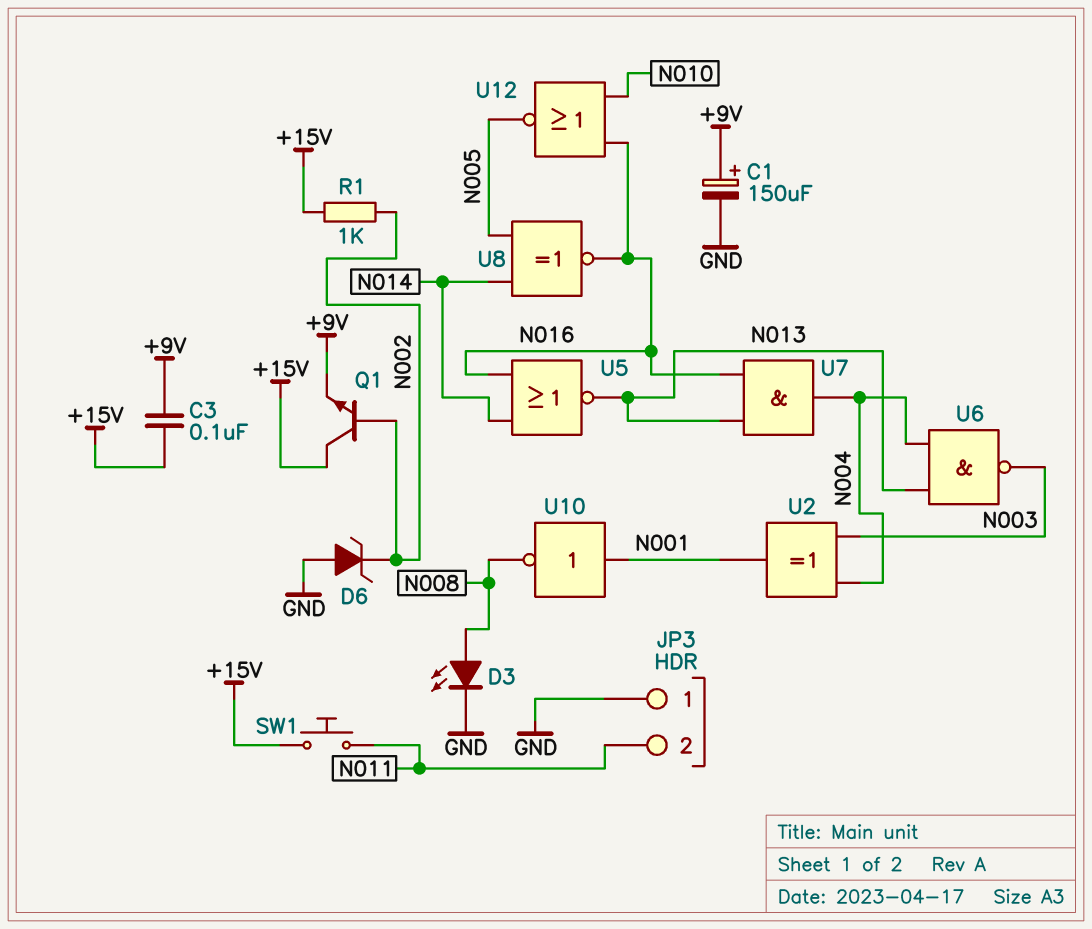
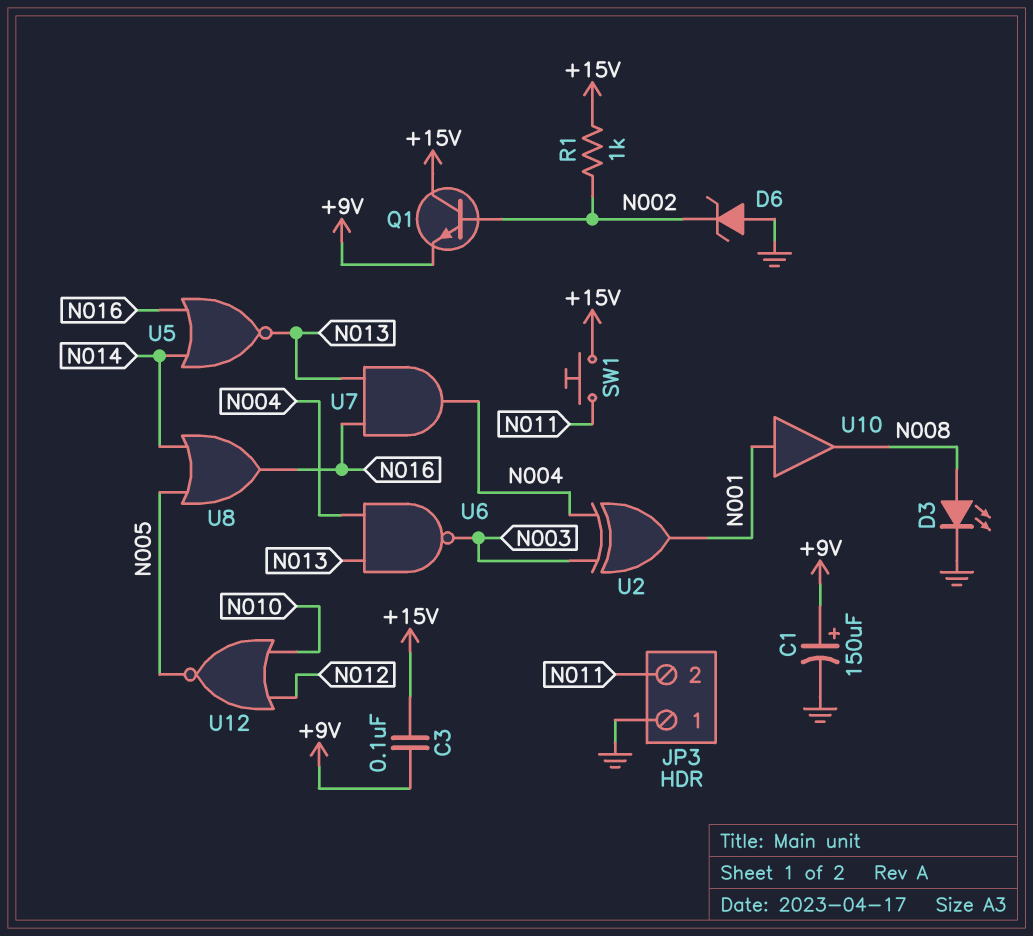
U8: XNOR (in N005, in N014, out N016) -> OR (in N005, in N014, out N016)
U10: NOT (in N001, out N008) -> buffer (in N001, out N008)
U12: NOR (in N010, in N016, out N005) -> NOR (in N010, in N012, out N005)

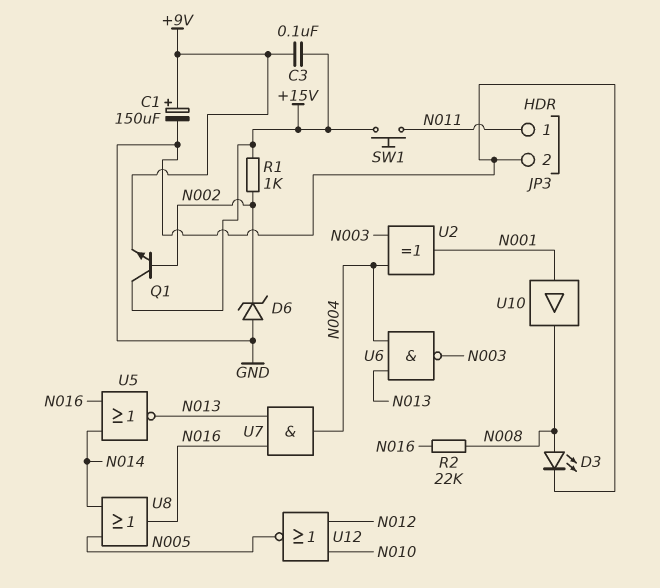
JP3 pin 1: GND -> N011
JP3 pin 2: N011 -> GND
R2: none -> 22k (N008, N016)

